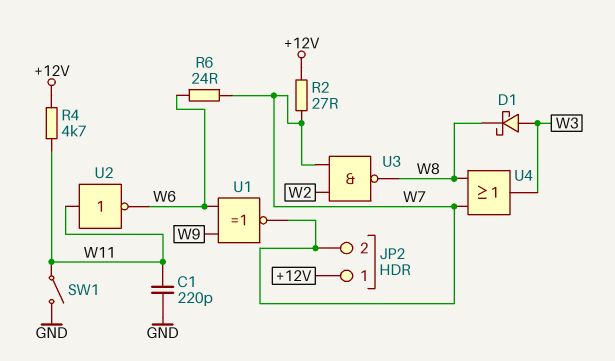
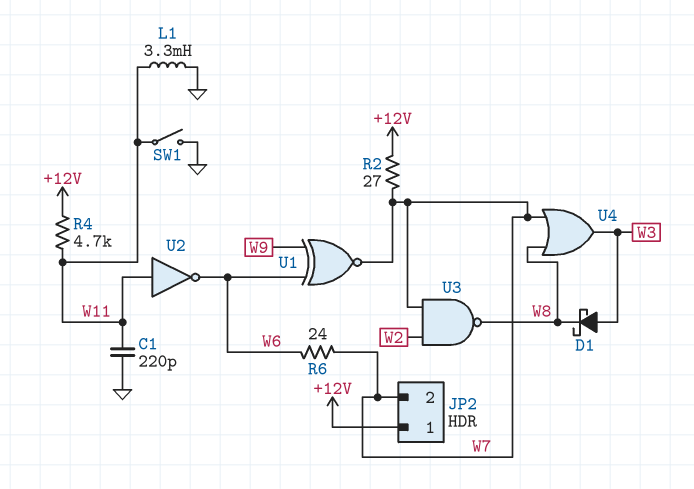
L1: none -> 3.3mH (GND, W11)

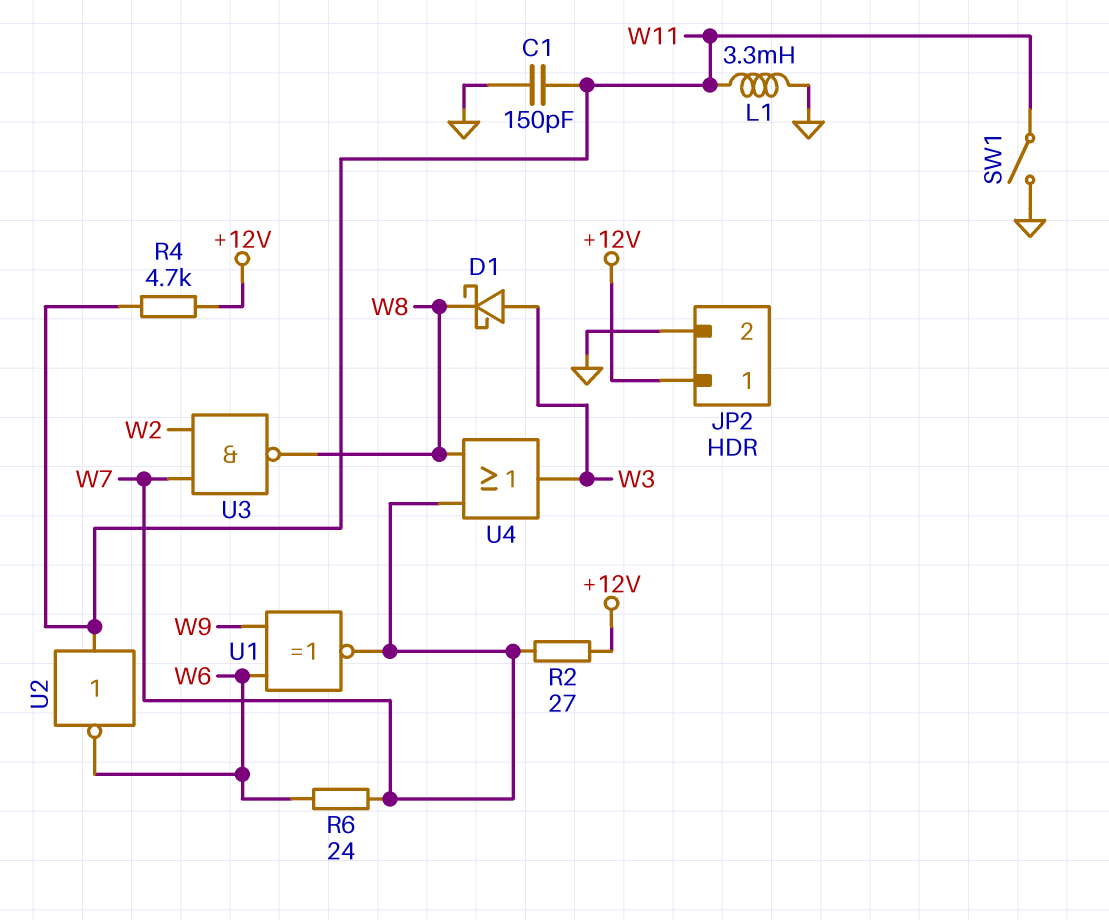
C1: 220pF (GND, W11) -> 150pF (GND, W11)
JP2 pin 2: W7 -> GND

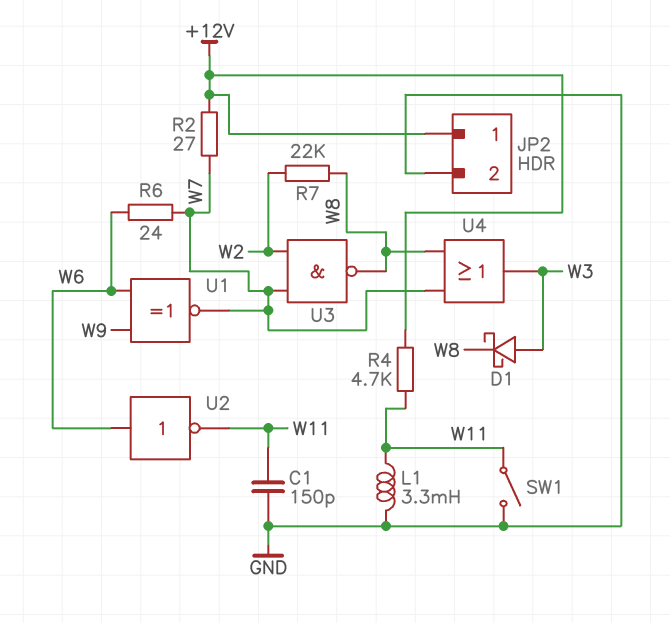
R7: none -> 22k (W2, W8)
U2: NOT (in W11, out W6) -> NOT (in W6, out W11)

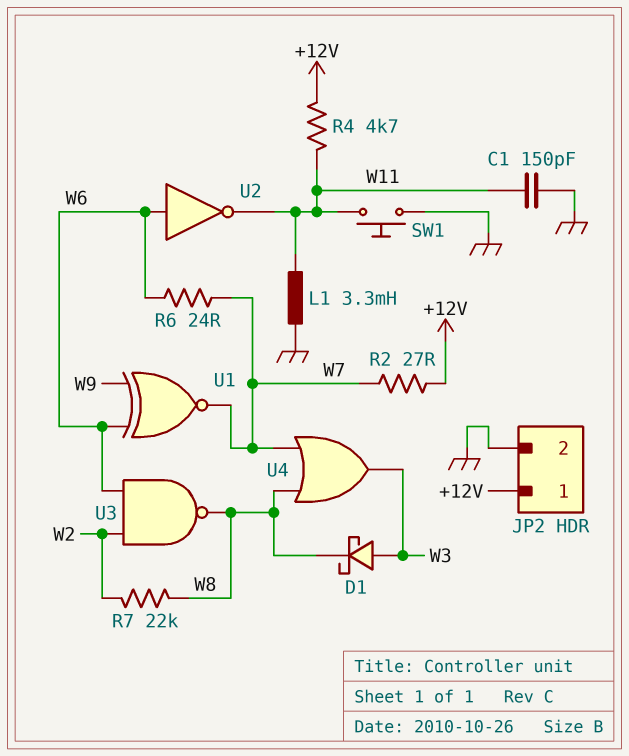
SW1: switch (GND, W11) -> button (GND, W11)
U3: NAND (in W2, in W7, out W8) -> NAND (in W2, in W6, out W8)

